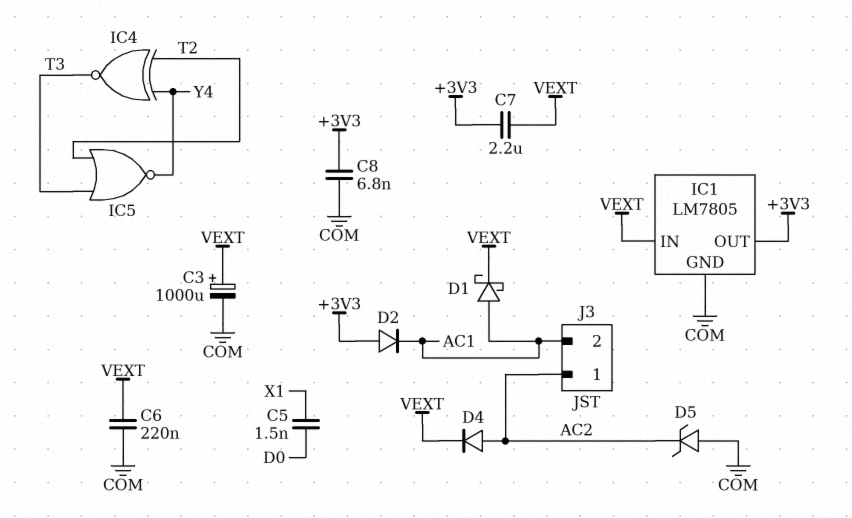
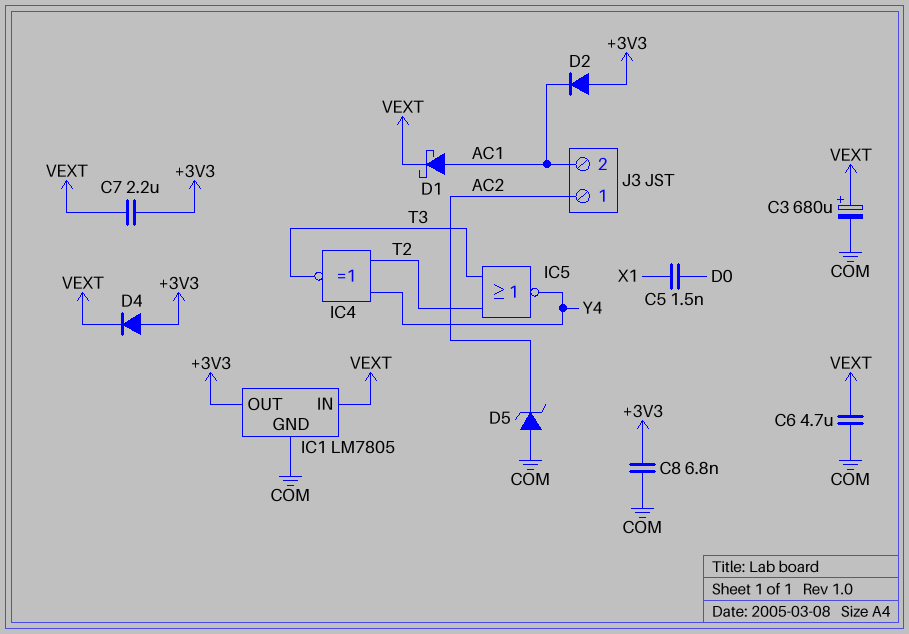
C3: 1000uF (plus VEXT, minus COM) -> 680uF (plus VEXT, minus COM)
C6: 220nF (COM, VEXT) -> 4.7uF (COM, VEXT)
D4: diode (A AC2, K VEXT) -> diode (A +3V3, K VEXT)

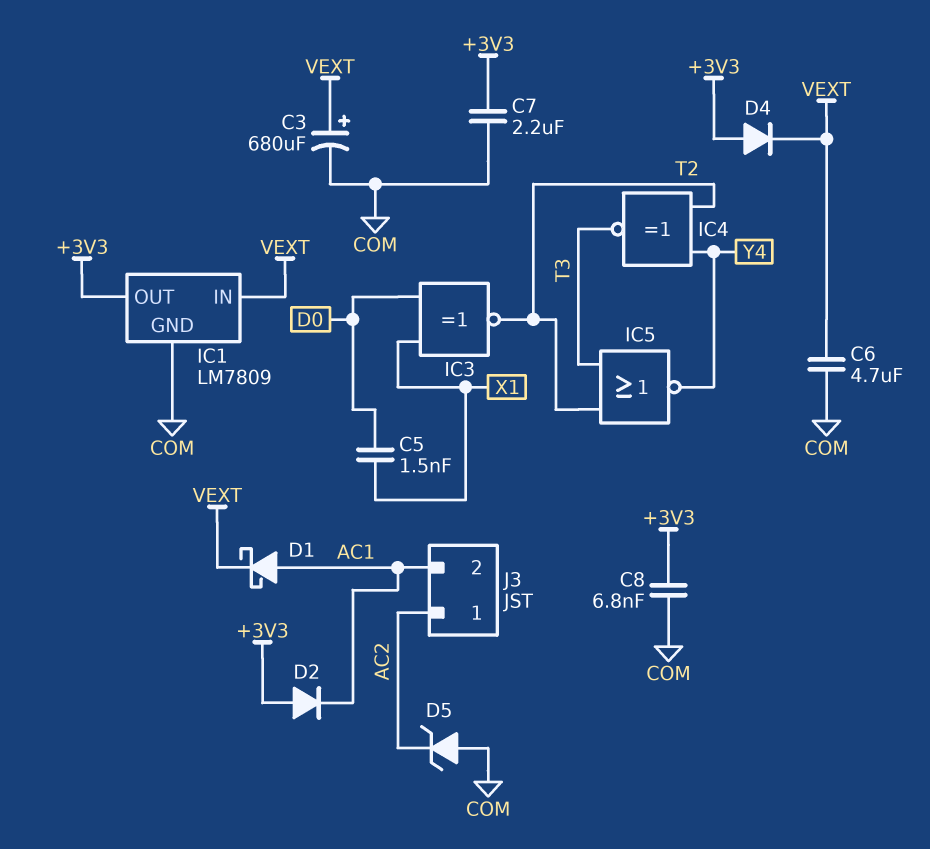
C7: 2.2uF (+3V3, VEXT) -> 2.2uF (+3V3, COM)
IC1: LM7805 -> LM7809
IC3: none -> XNOR (in D0, in X1, out T2)

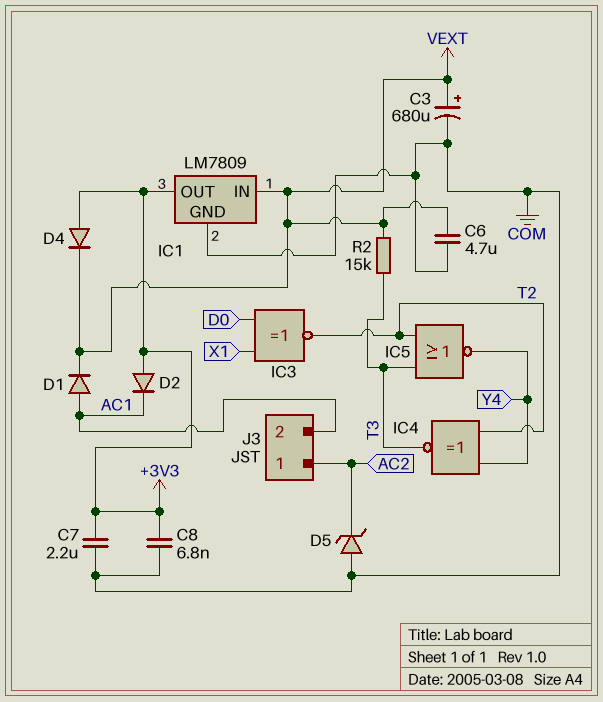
C5: 1.5nF (D0, X1) -> none
D1: schottky (A AC1, K VEXT) -> diode (A AC1, K VEXT)
R2: none -> 15k (T3, VEXT)

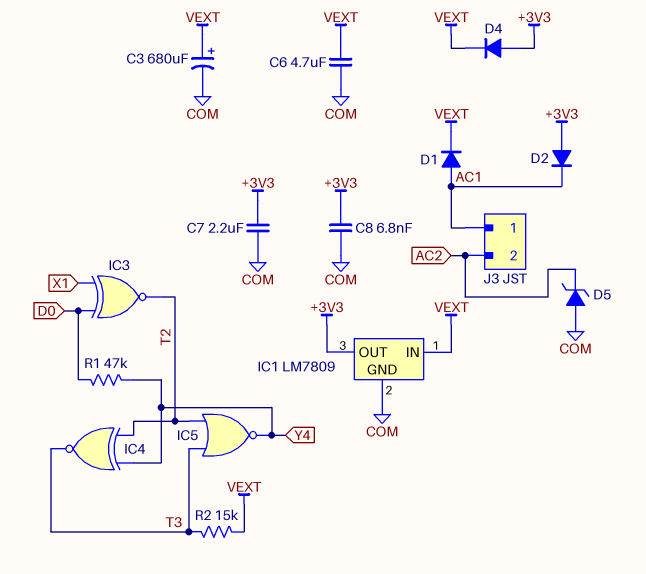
J3 pin 1: AC2 -> AC1
J3 pin 2: AC1 -> AC2
R1: none -> 47k (D0, Y4)

